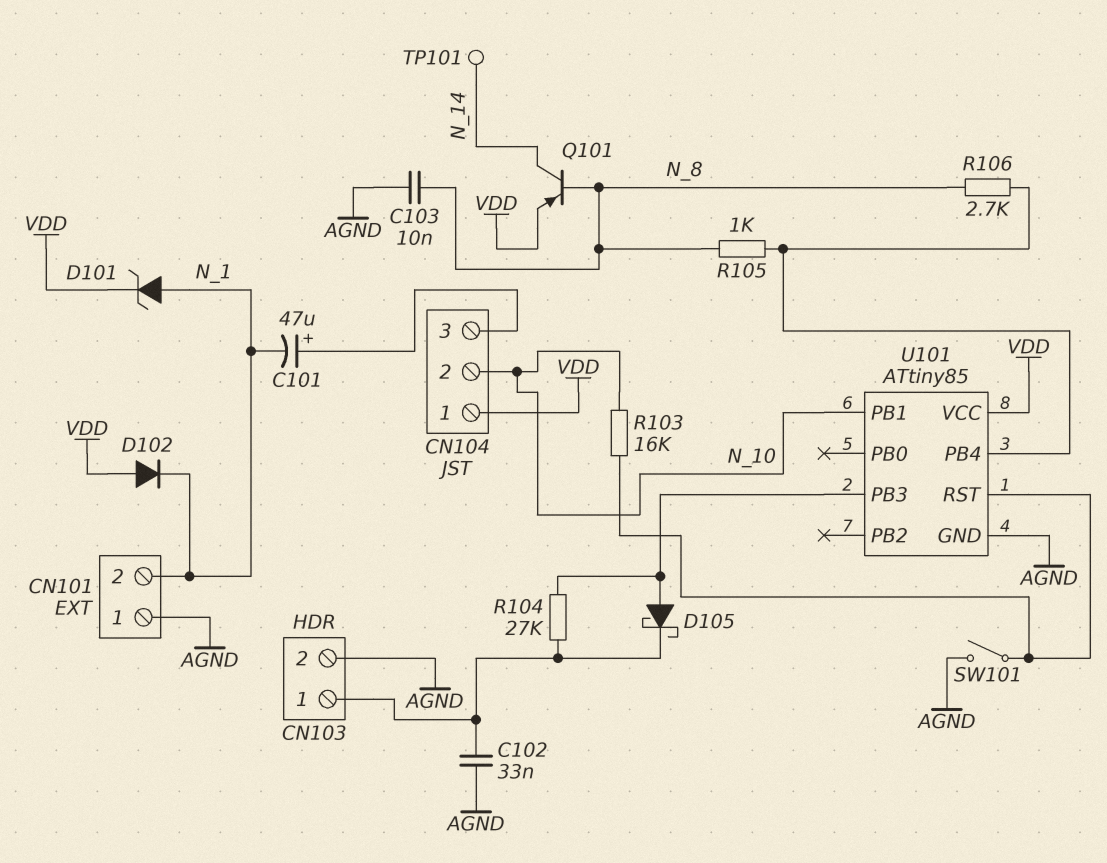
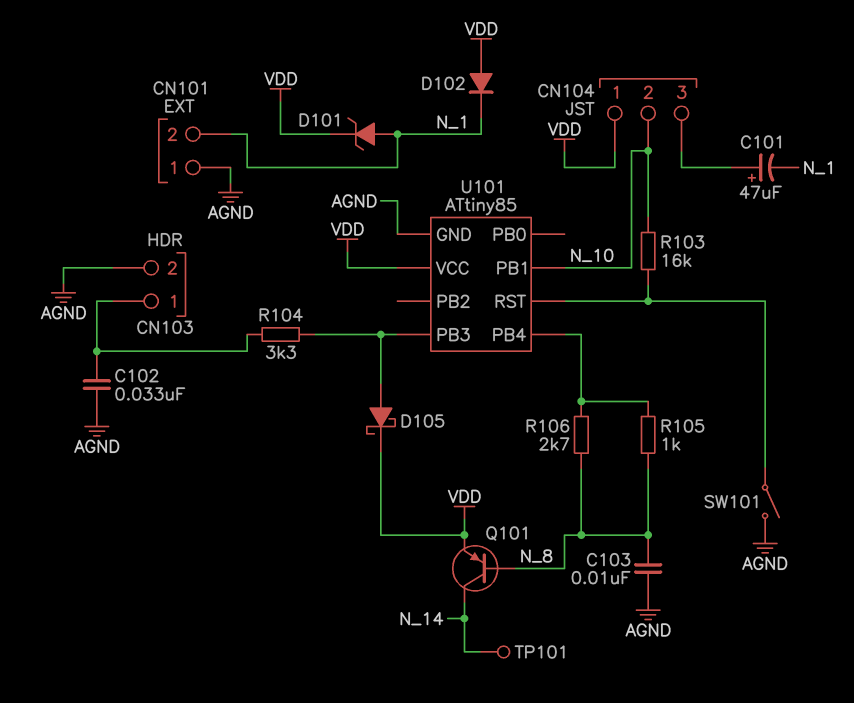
D105: schottky (A U101/PB3, K CN103/1) -> schottky (A U101/PB3, K VDD)
R104: 27k (CN103/1, U101/PB3) -> 3.3k (CN103/1, U101/PB3)

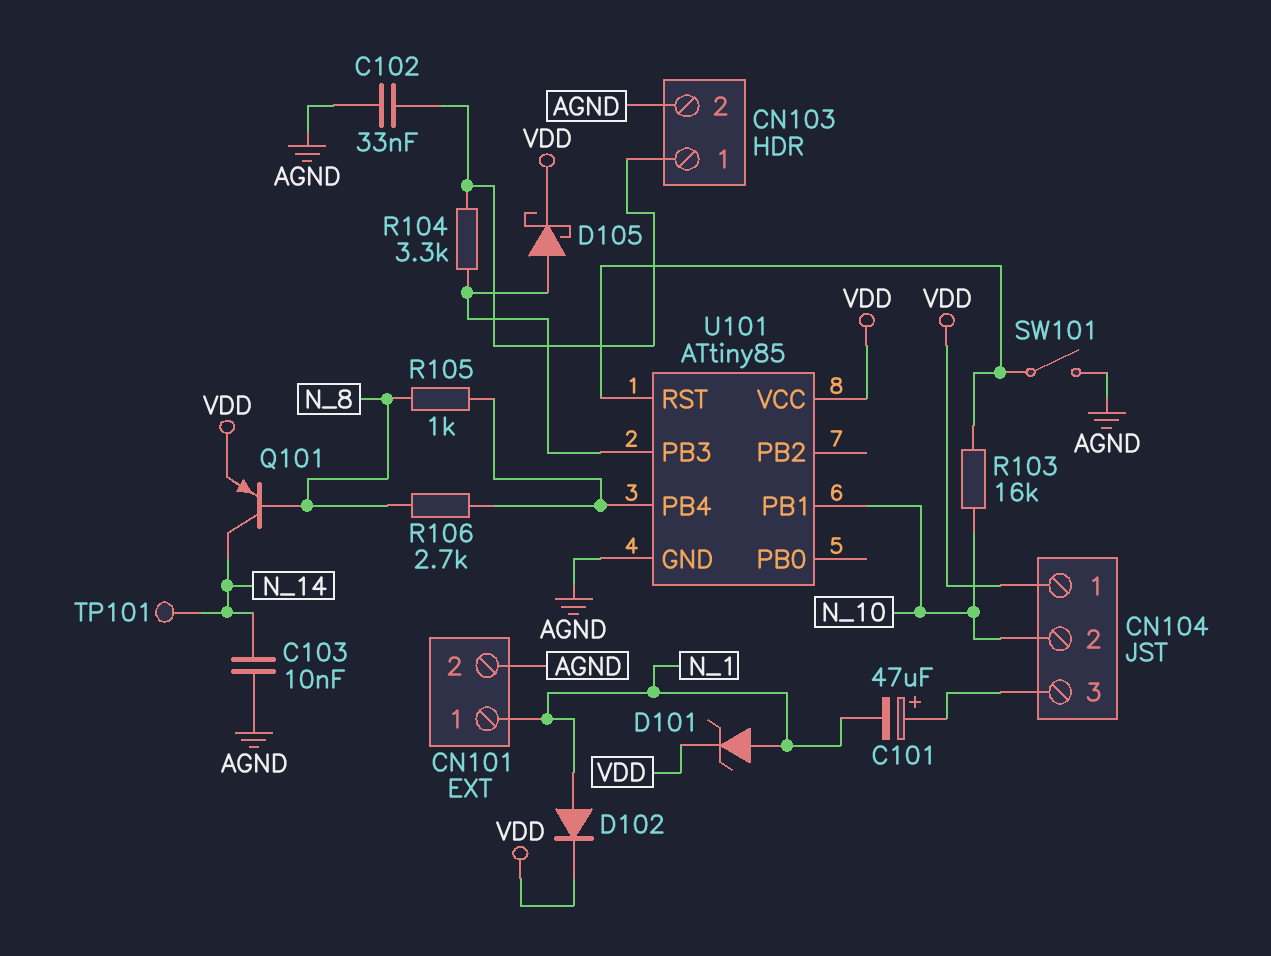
C103: 10nF (AGND, N_8) -> 10nF (AGND, N_14)
CN101 pin 1: AGND -> N_1
CN101 pin 2: N_1 -> AGND
D102: diode (A VDD, K N_1) -> diode (A N_1, K VDD)

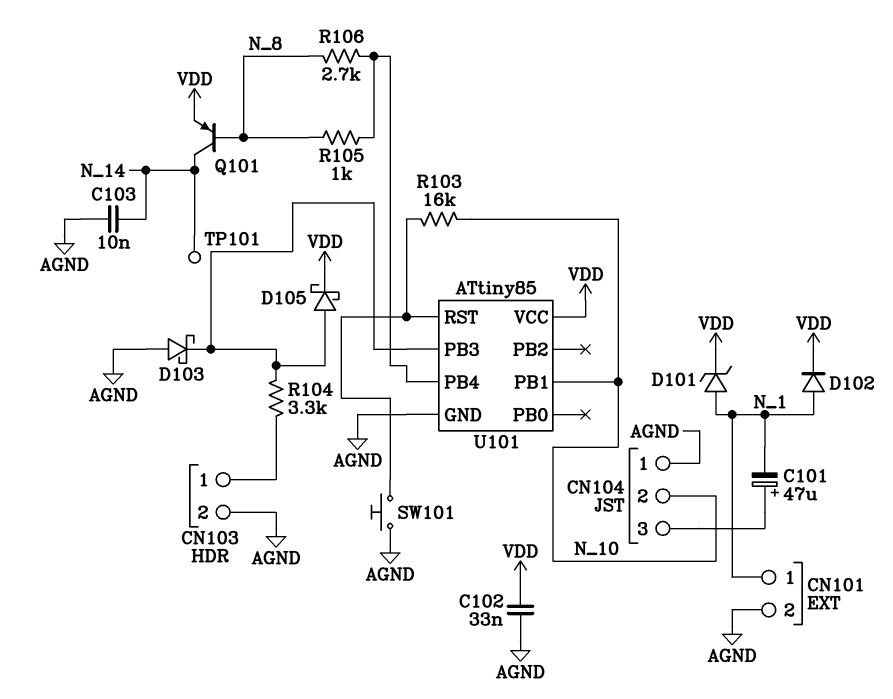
C102: 33nF (AGND, CN103/1) -> 33nF (AGND, VDD)
CN104 pin 1: VDD -> AGND
D103: none -> schottky (A AGND, K U101/PB3)
SW101: switch (AGND, U101/RST) -> button (AGND, U101/RST)

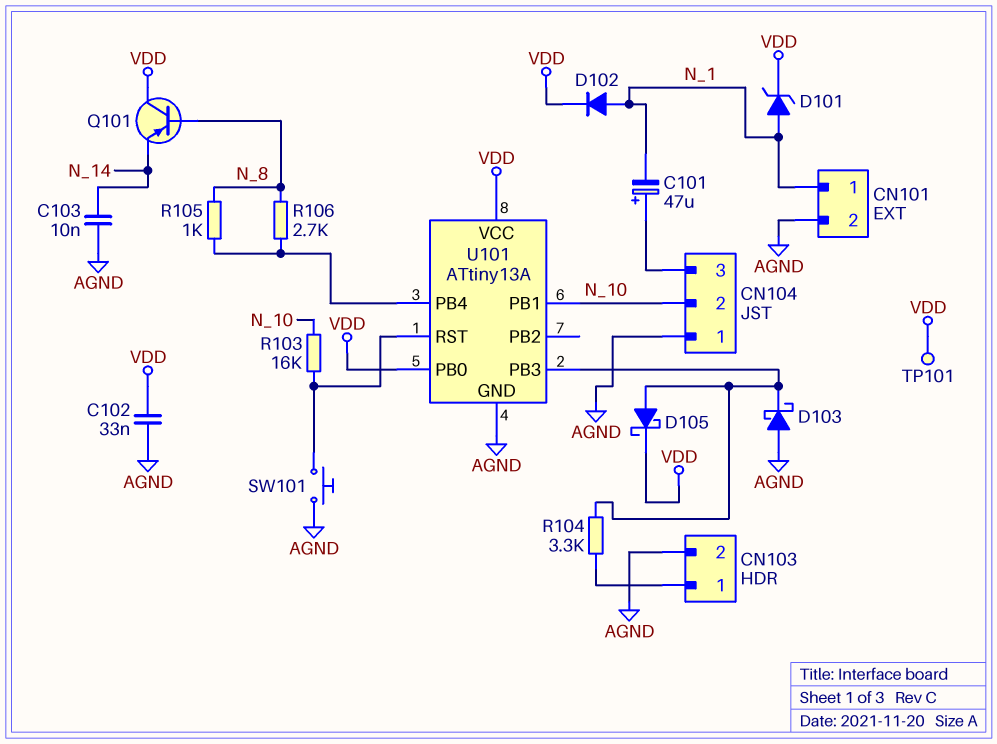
Q101: PNP (B N_8, C N_14, E VDD) -> PNP (B N_8, C VDD, E N_14)
TP101: test point (N_14) -> test point (VDD)
U101: ATtiny85 -> ATtiny13A
U101 pin PB0: none -> VDD

